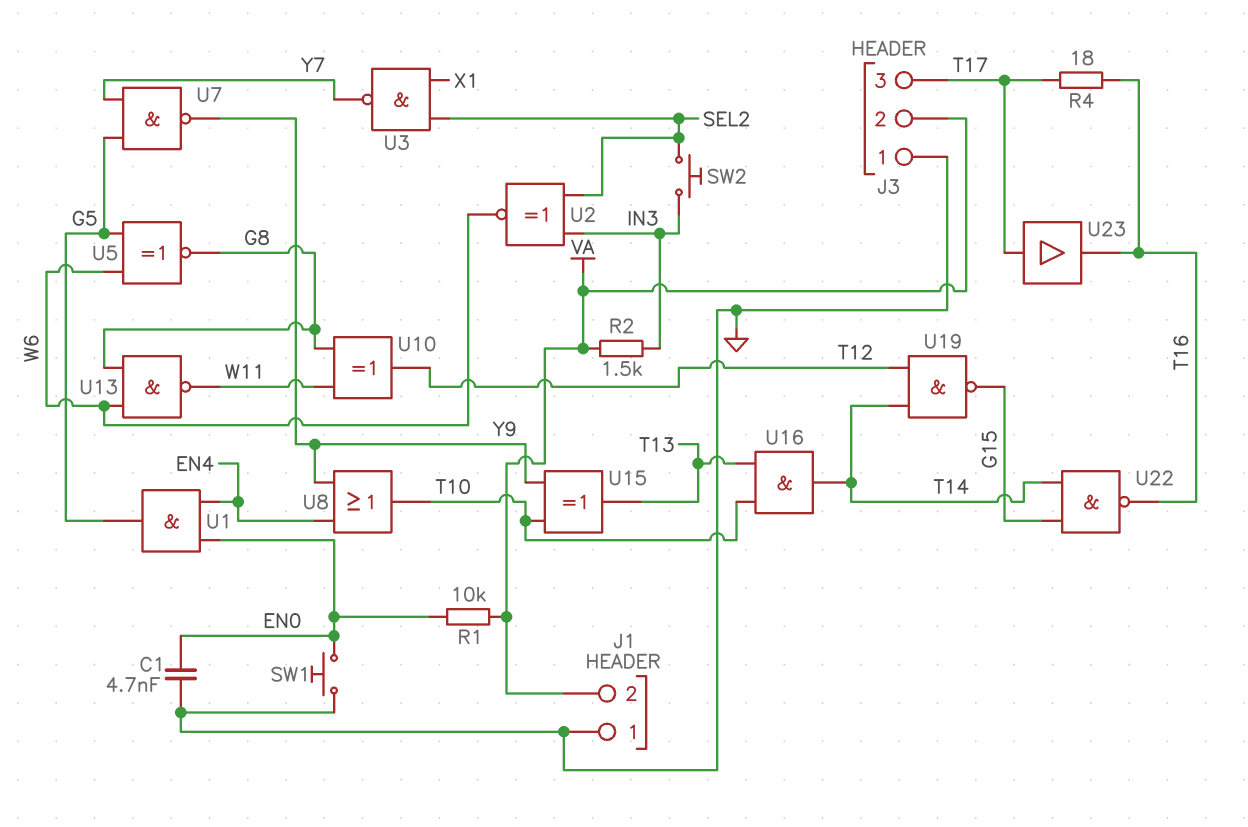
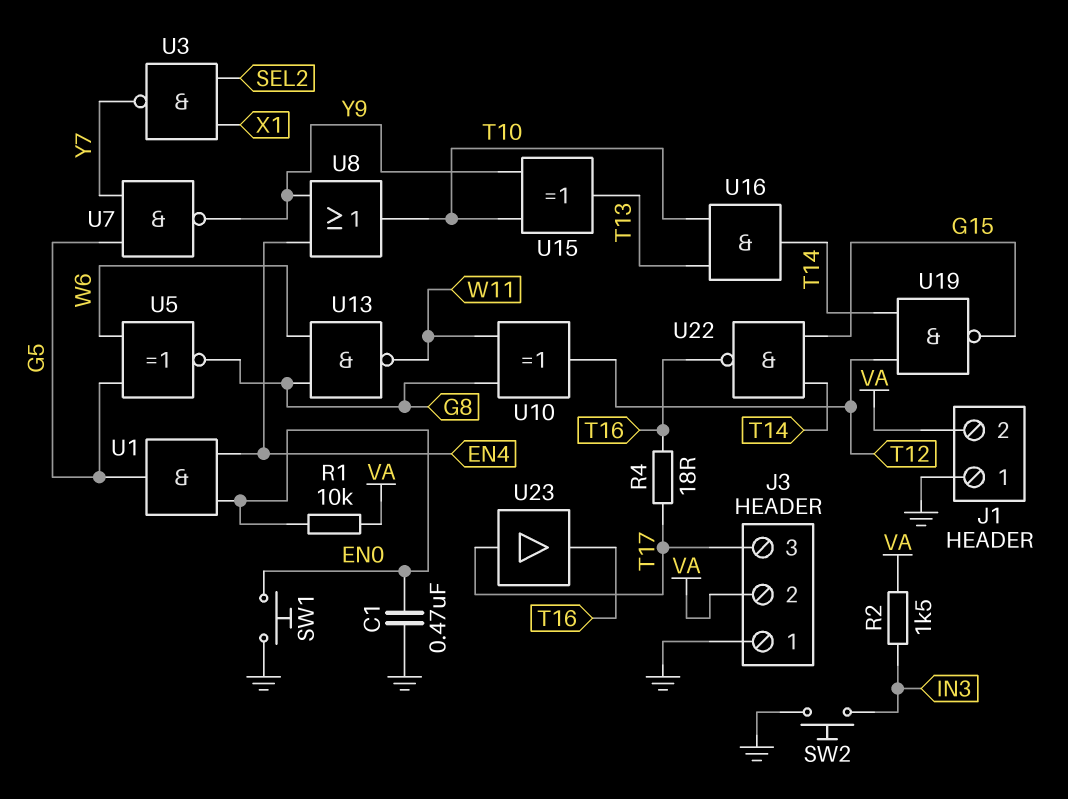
C1: 4.7nF (EN0, GND) -> 470nF (EN0, GND)
SW2: button (IN3, SEL2) -> button (GND, IN3)
U2: XNOR (in IN3, in SEL2, out W6) -> none

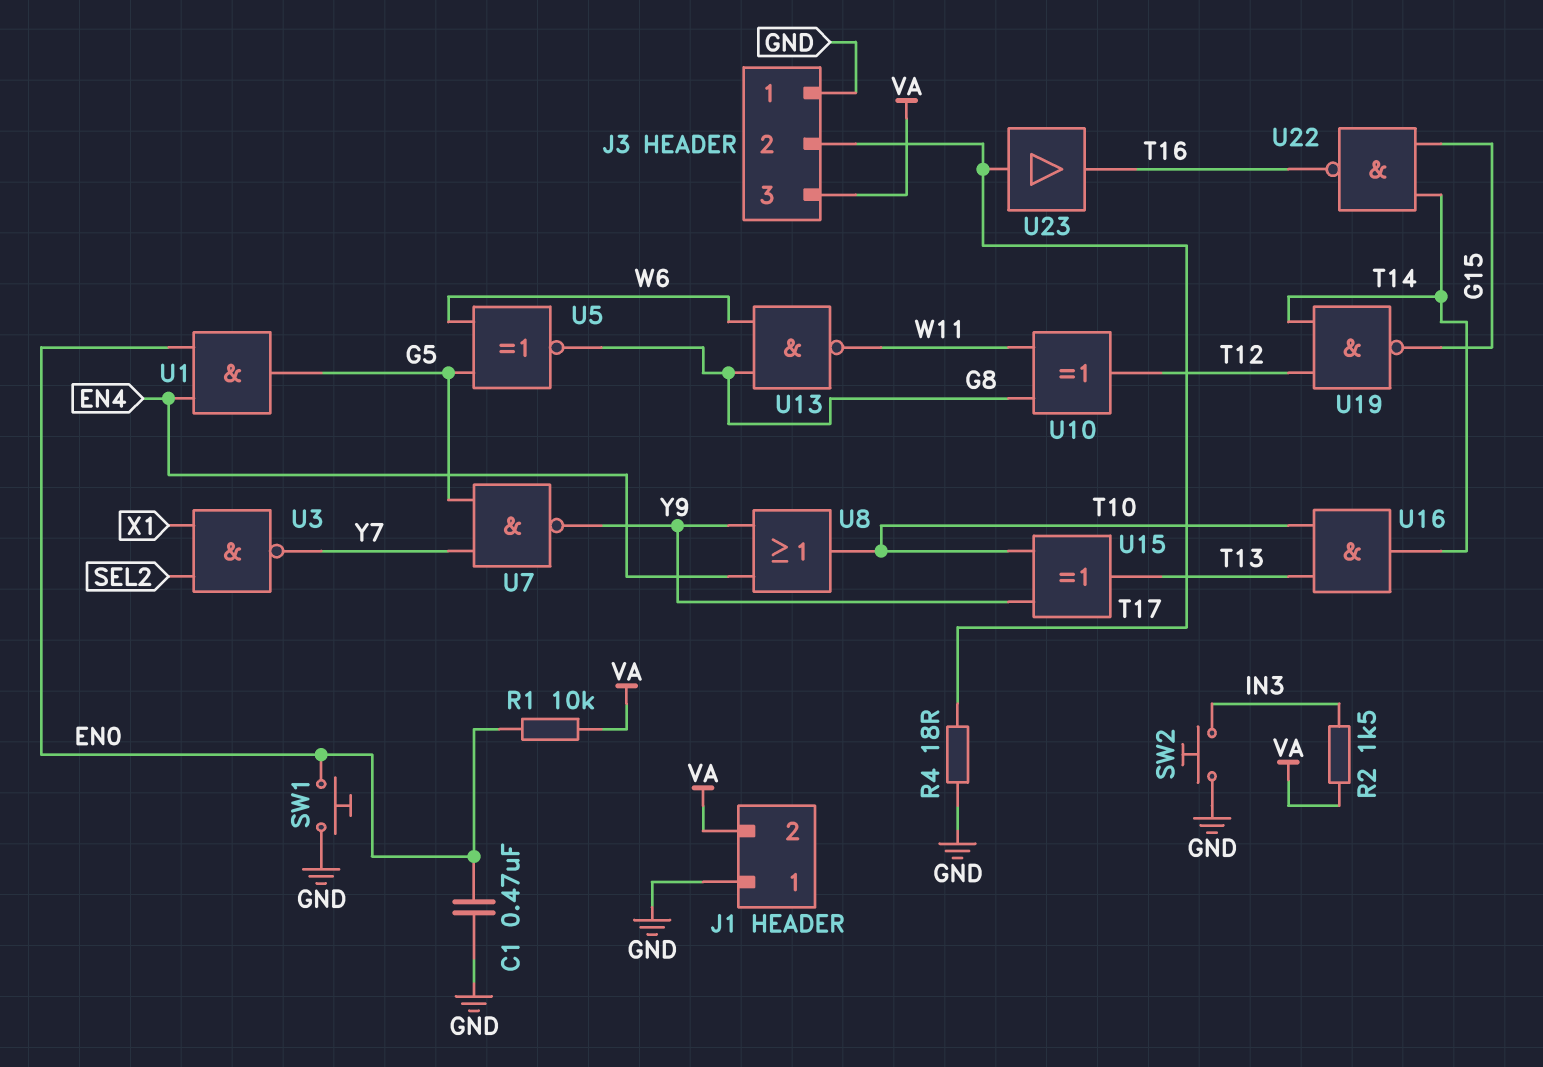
J3 pin 2: VA -> T17
J3 pin 3: T17 -> VA
R4: 18 (T16, T17) -> 18 (GND, T17)

